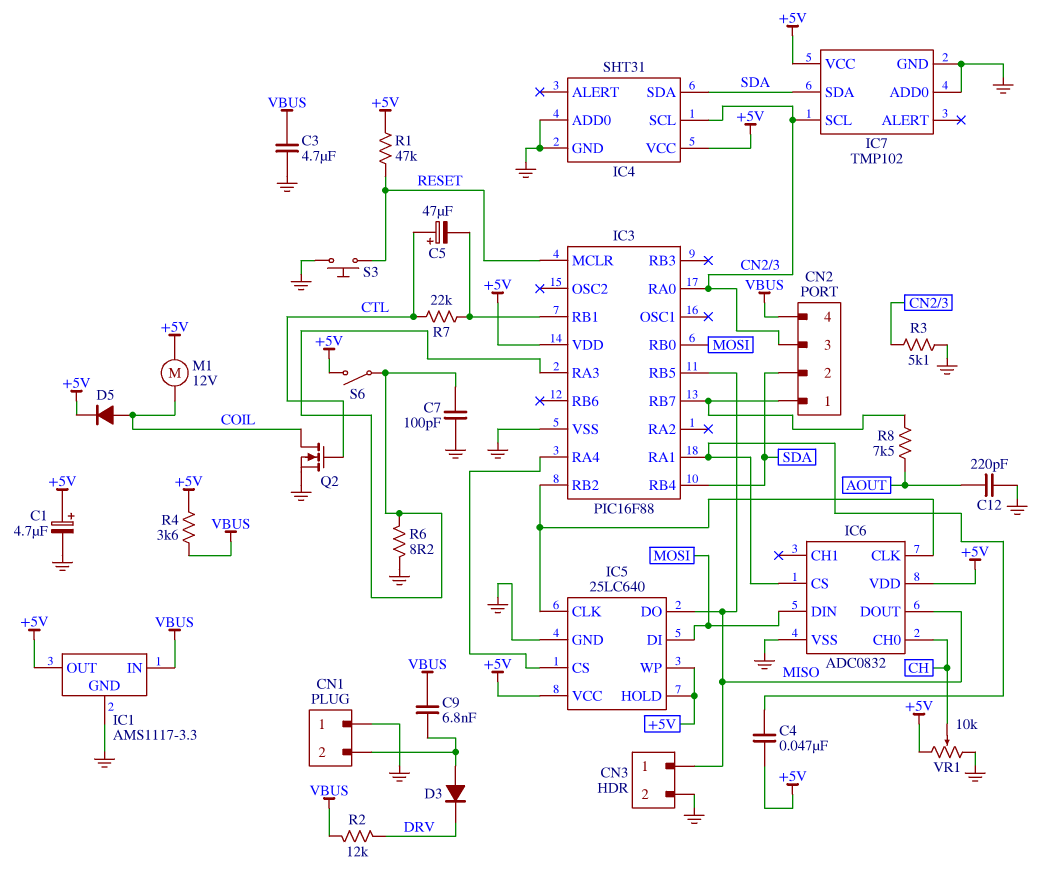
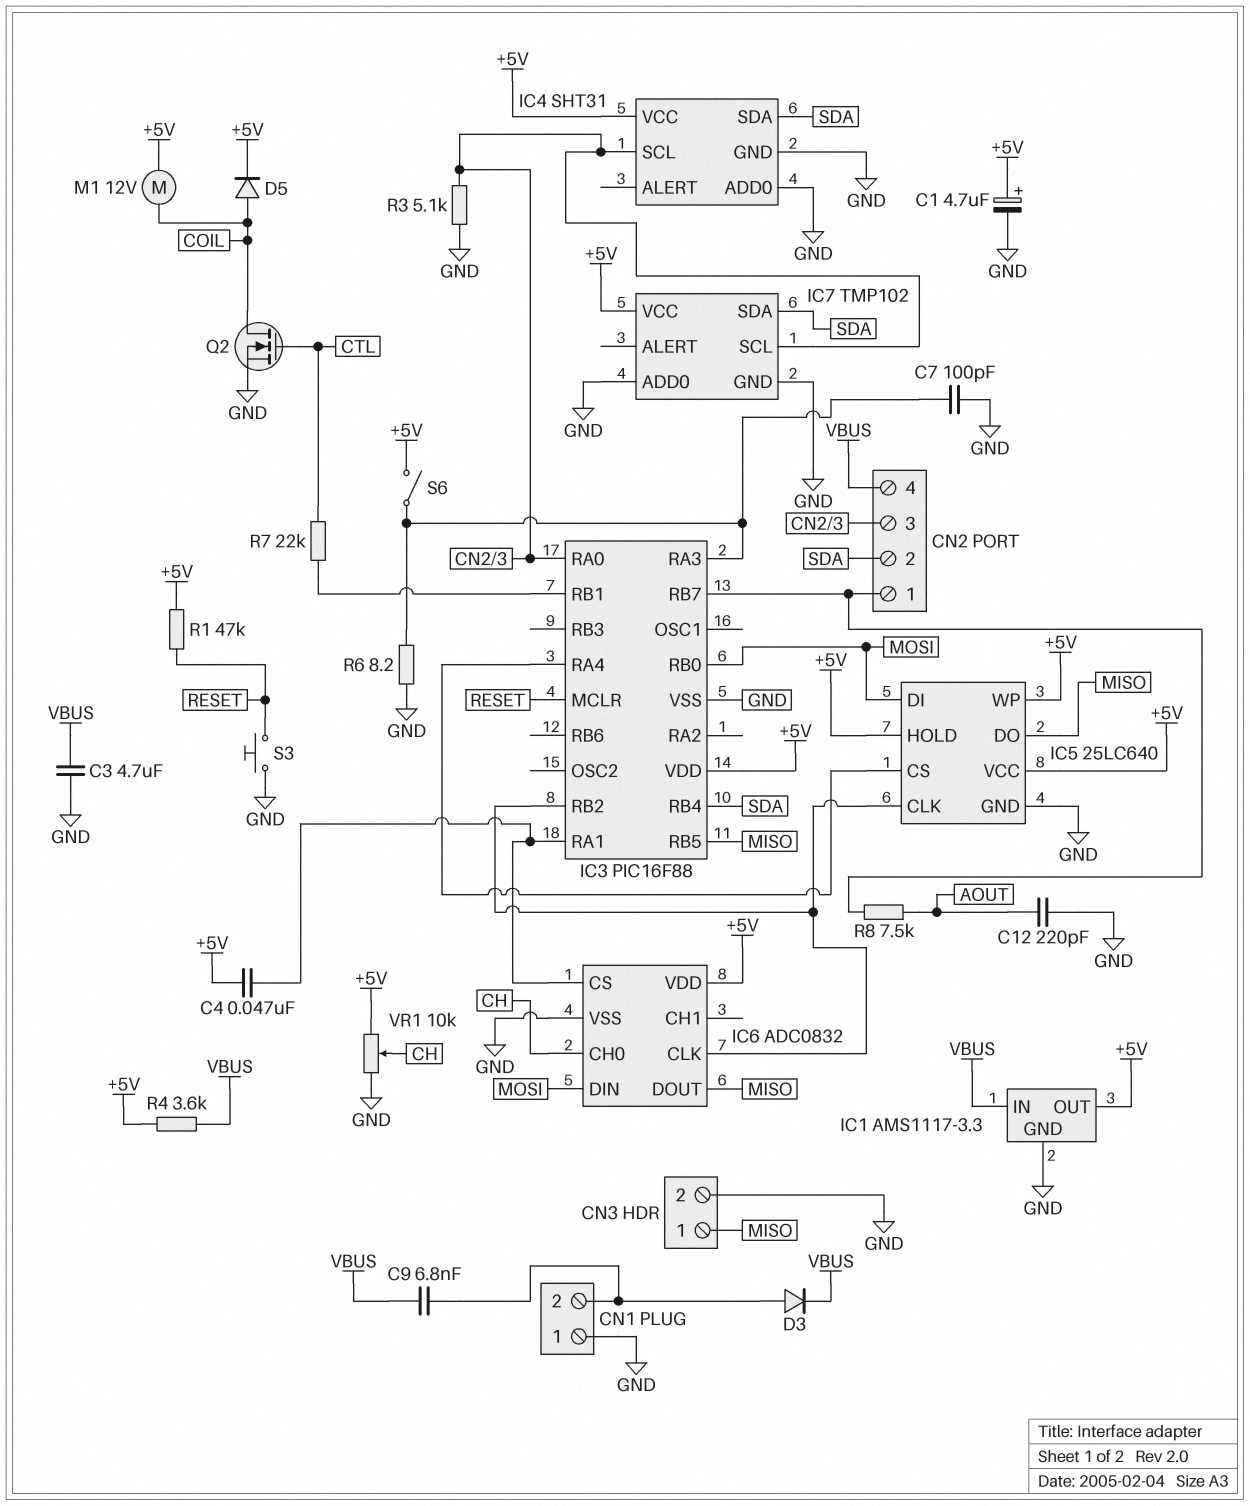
C5: 47uF (plus CTL, minus IC3/RB1) -> none
D3: diode (A CN1/2, K DRV) -> diode (A CN1/2, K VBUS)
R2: 12k (DRV, VBUS) -> none

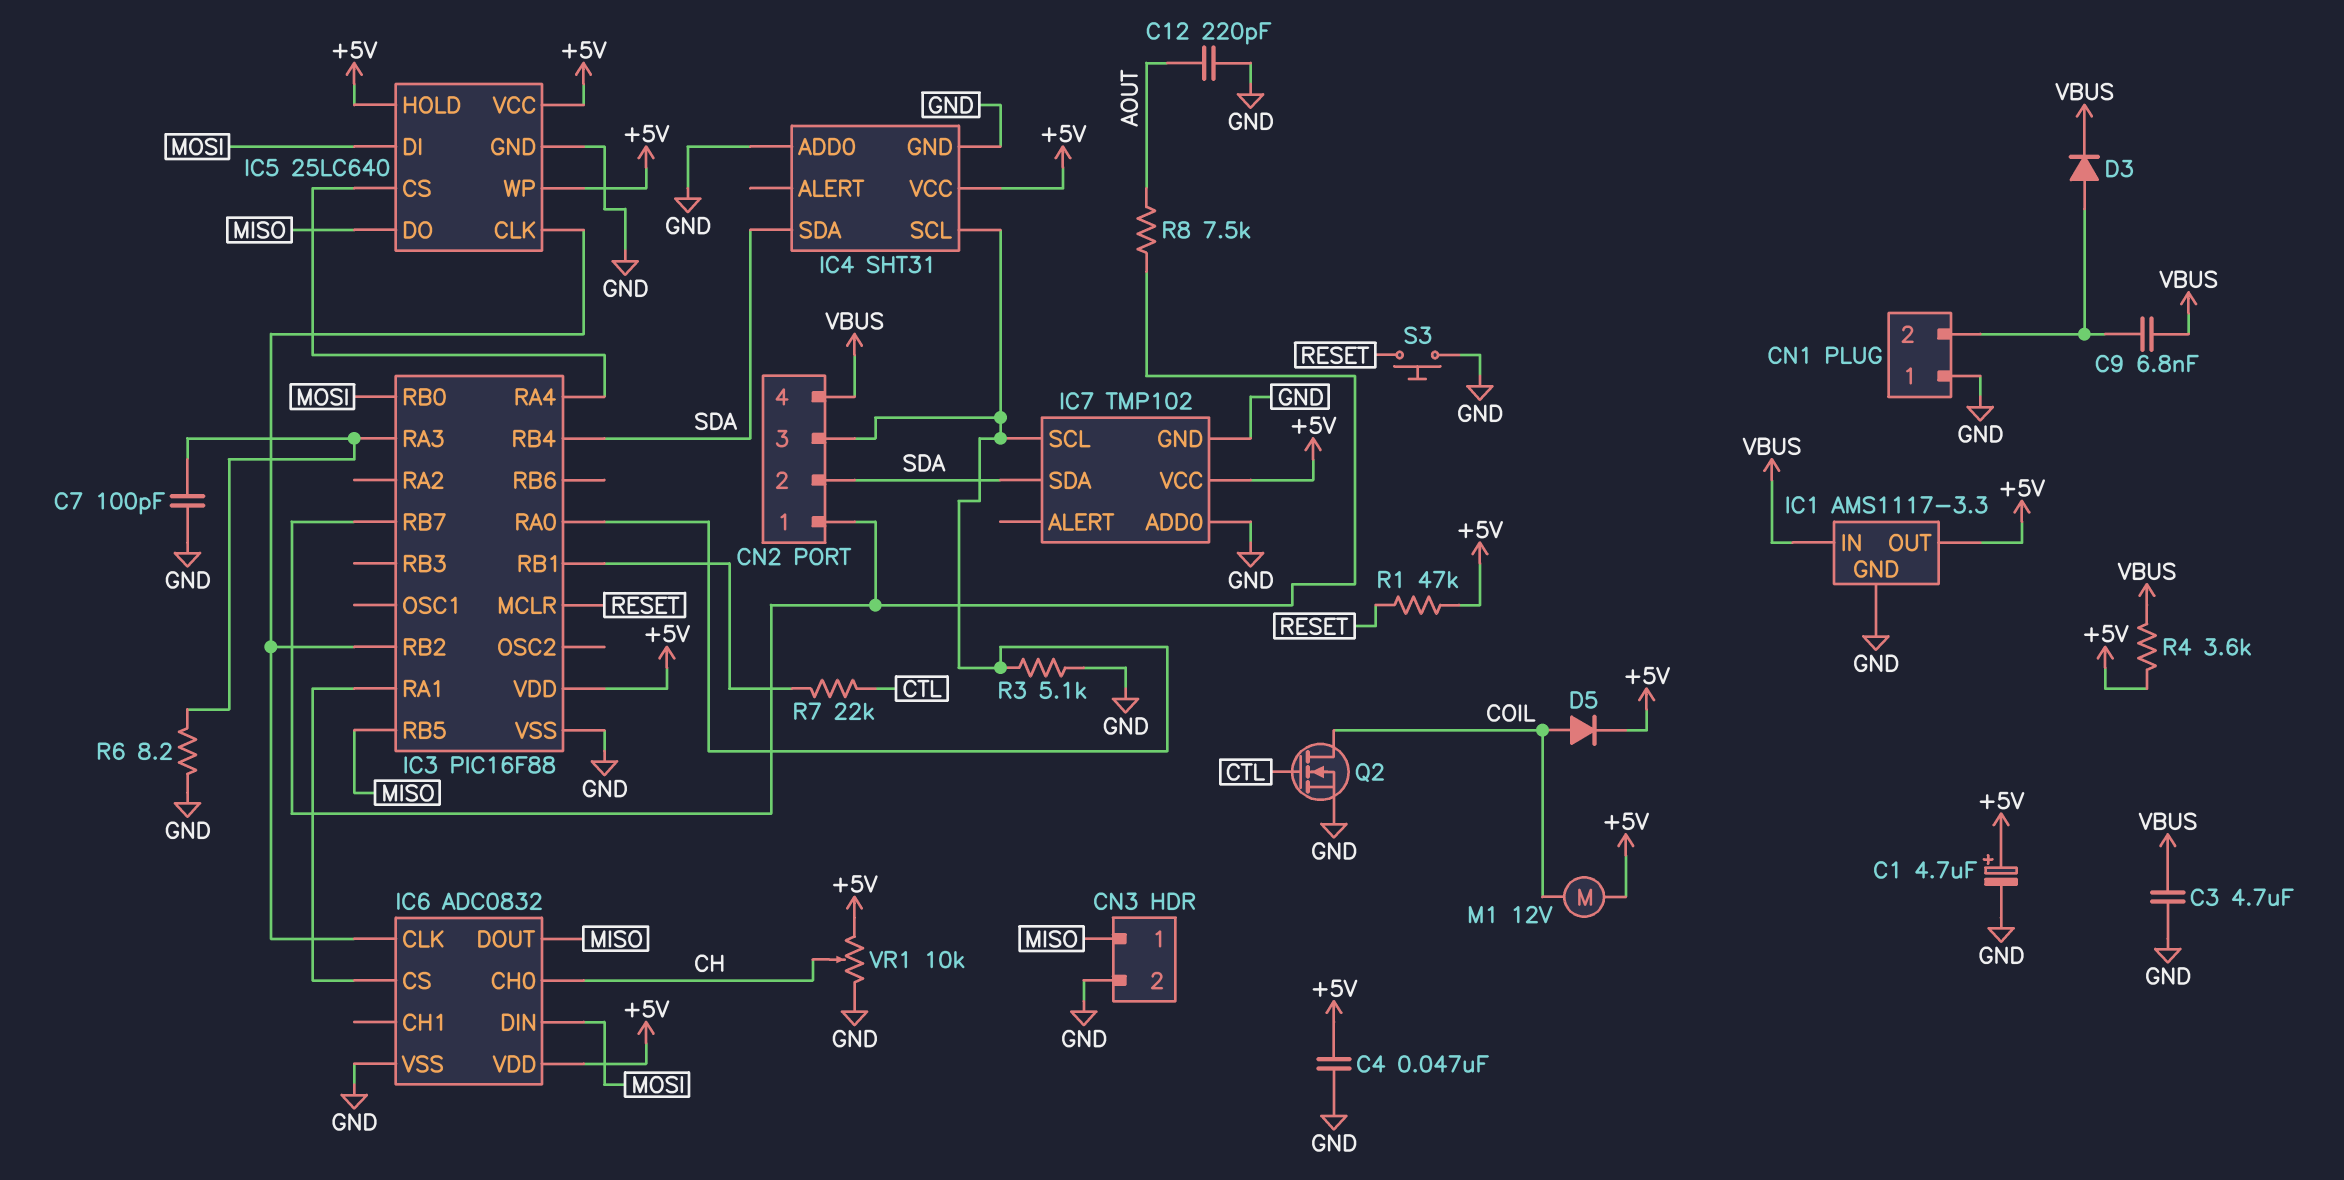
C4: 47nF (+5V, IC3/RA1) -> 47nF (+5V, GND)
S6: switch (+5V, IC3/RA3) -> none

